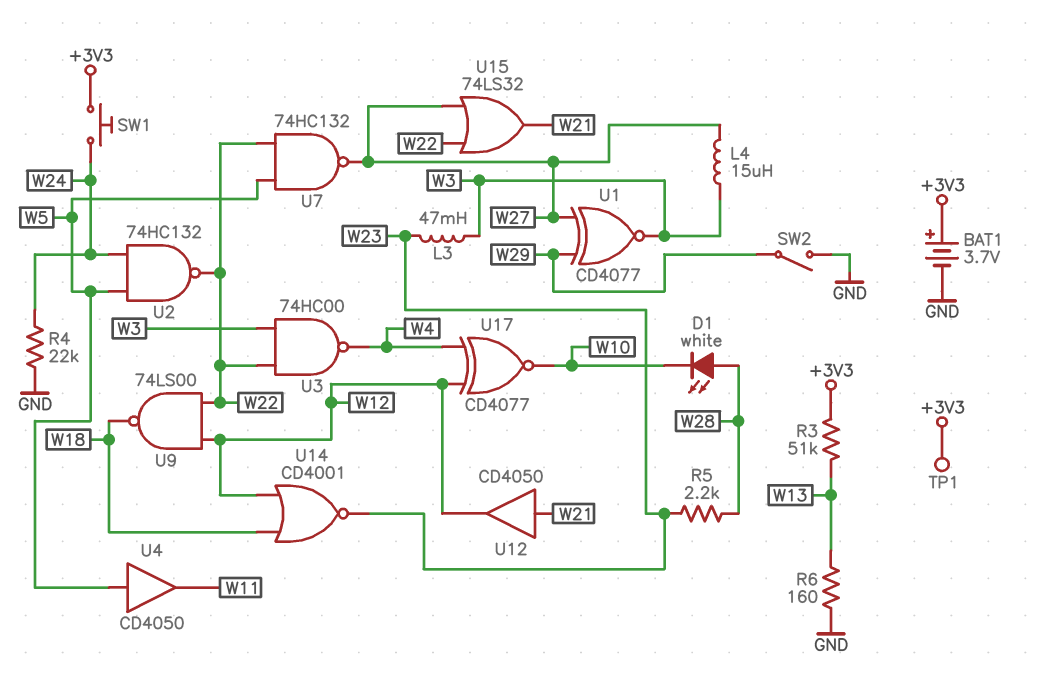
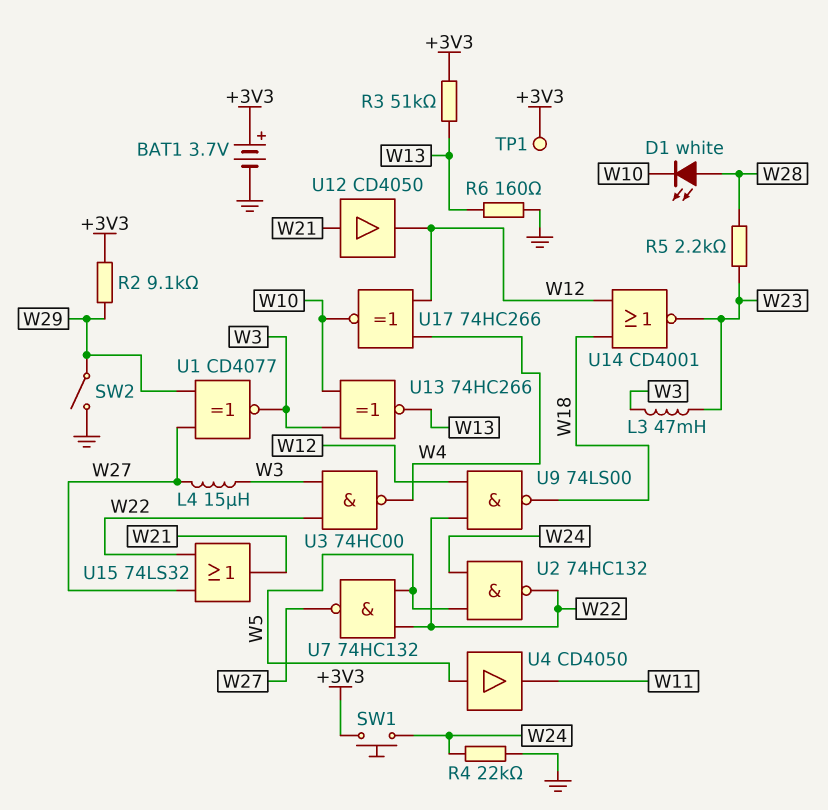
R2: none -> 9.1k (+3V3, W29)
U13: none -> XNOR 74HC266 (in W3, in W10, out W13)
U17: XNOR CD4077 (in W4, in W12, out W10) -> XNOR 74HC266 (in W4, in W12, out W10)

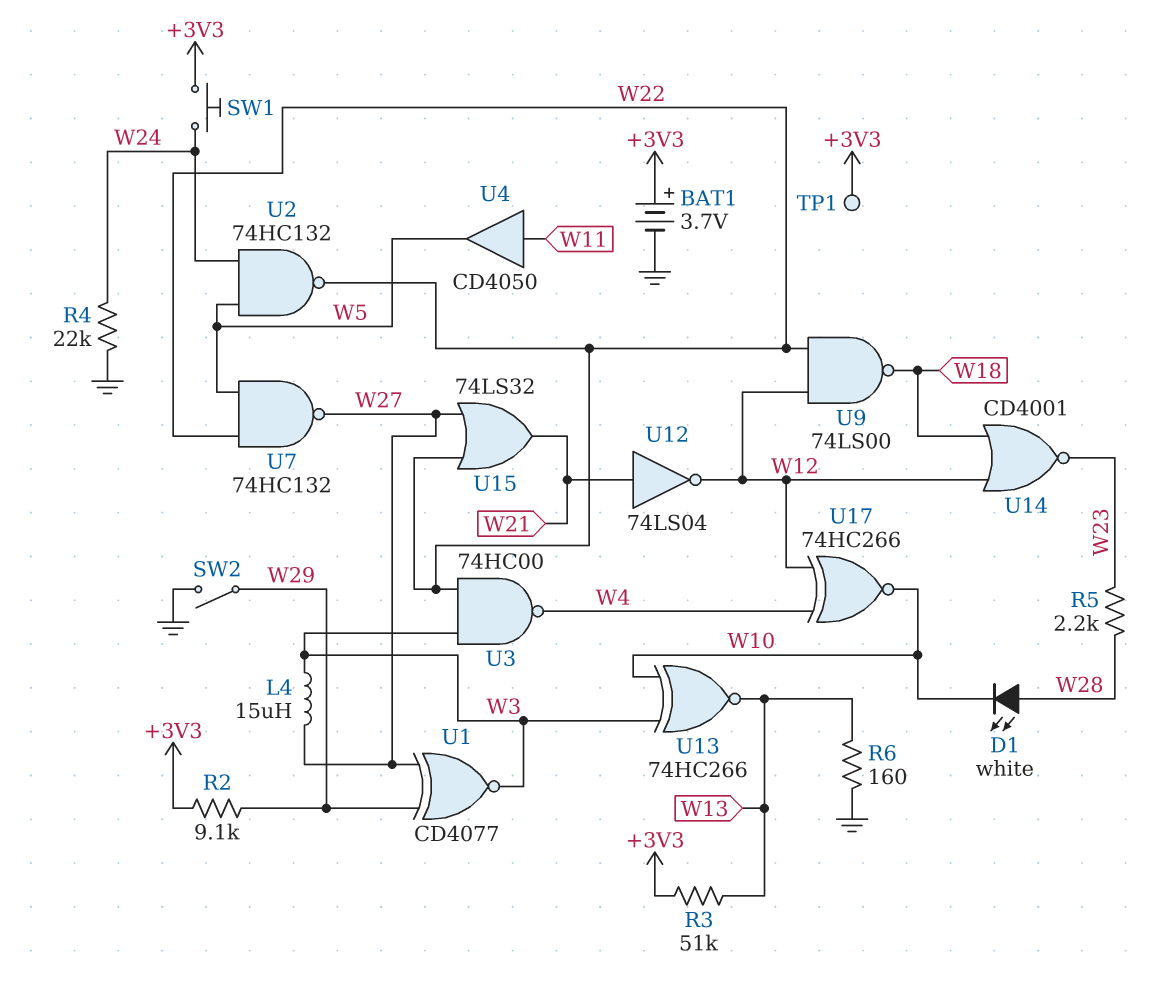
L3: 47mH (W3, W23) -> none
U4: buffer CD4050 (in W5, out W11) -> buffer CD4050 (in W11, out W5)
U12: buffer CD4050 (in W21, out W12) -> NOT 74LS04 (in W21, out W12)

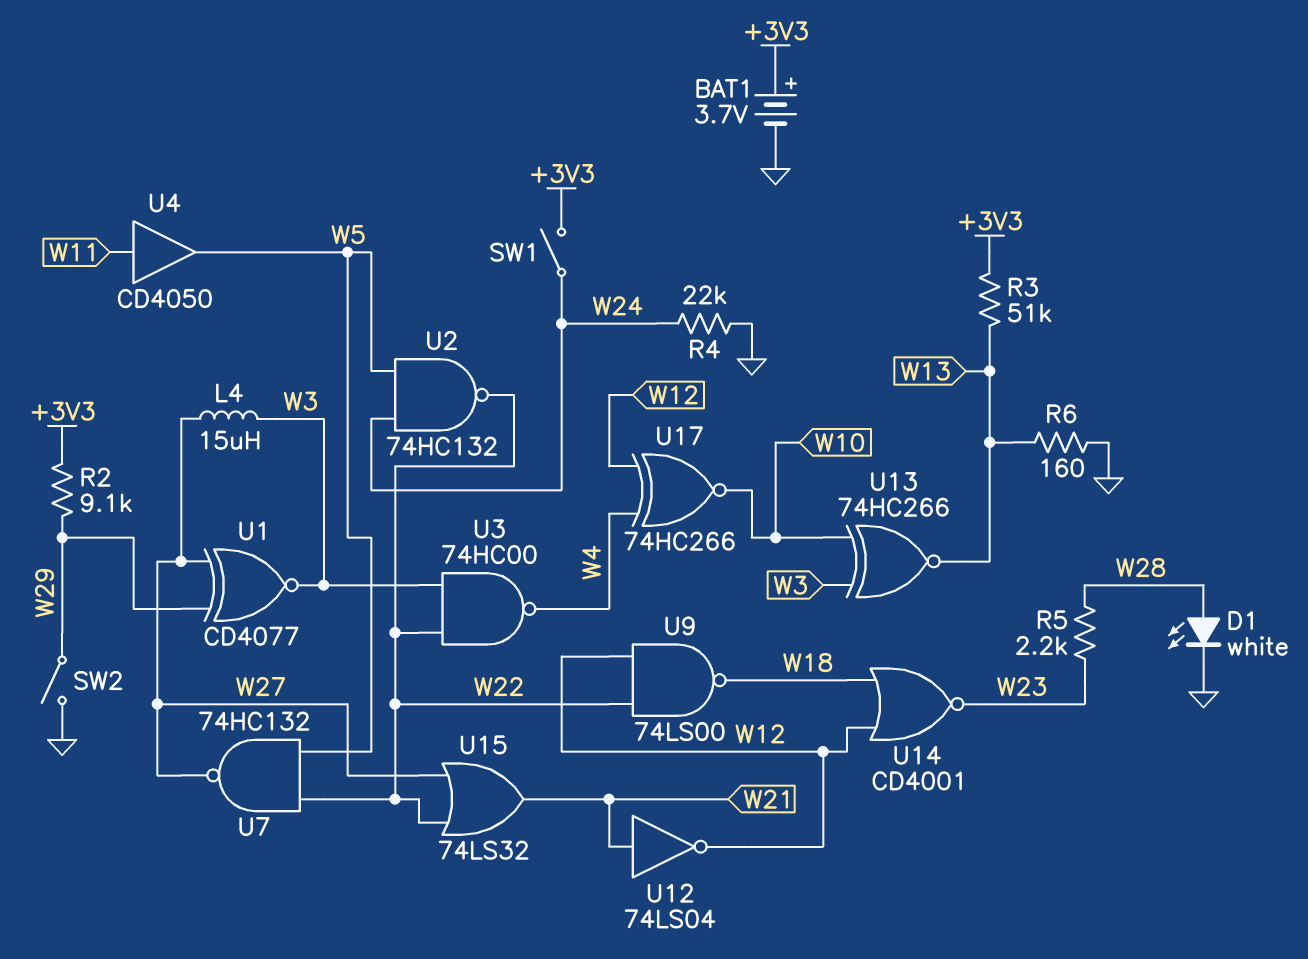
D1: LED white (A W28, K W10) -> LED white (A W28, K GND)
SW1: button (+3V3, W24) -> switch (+3V3, W24)
TP1: test point (+3V3) -> none

